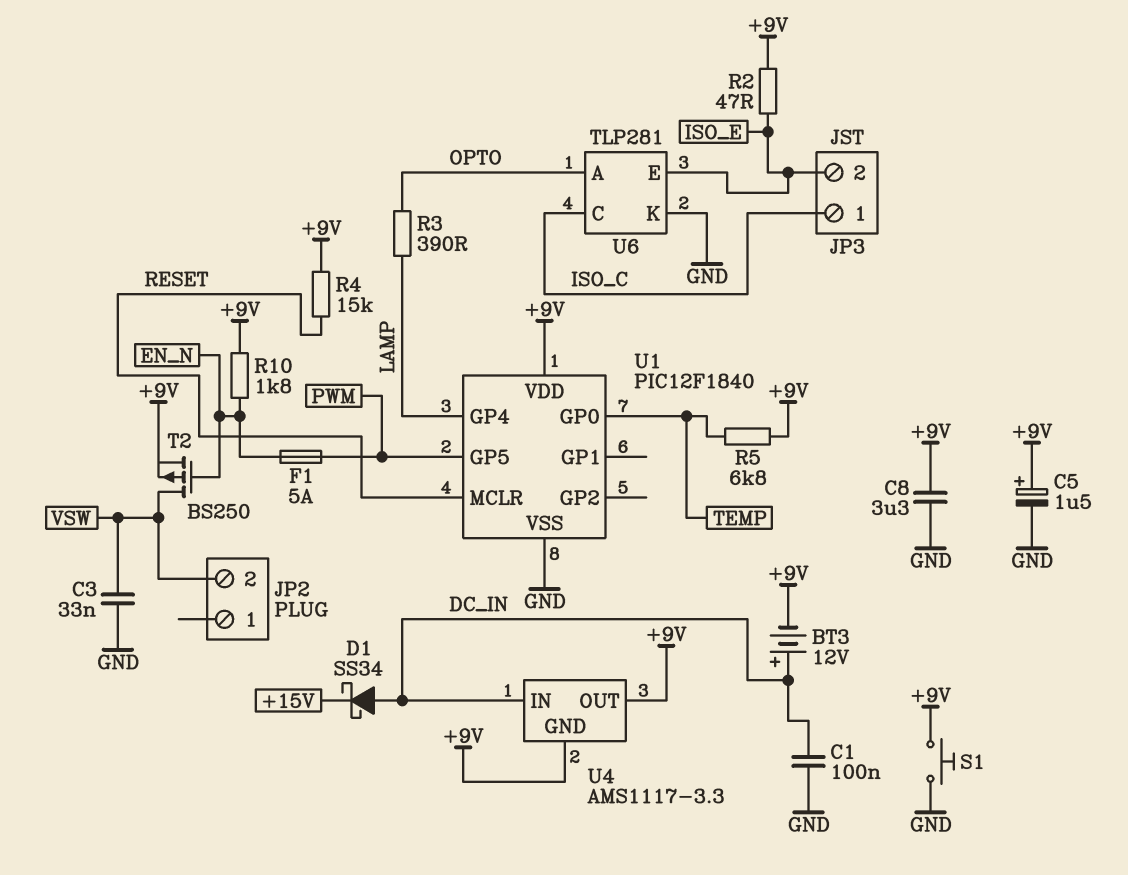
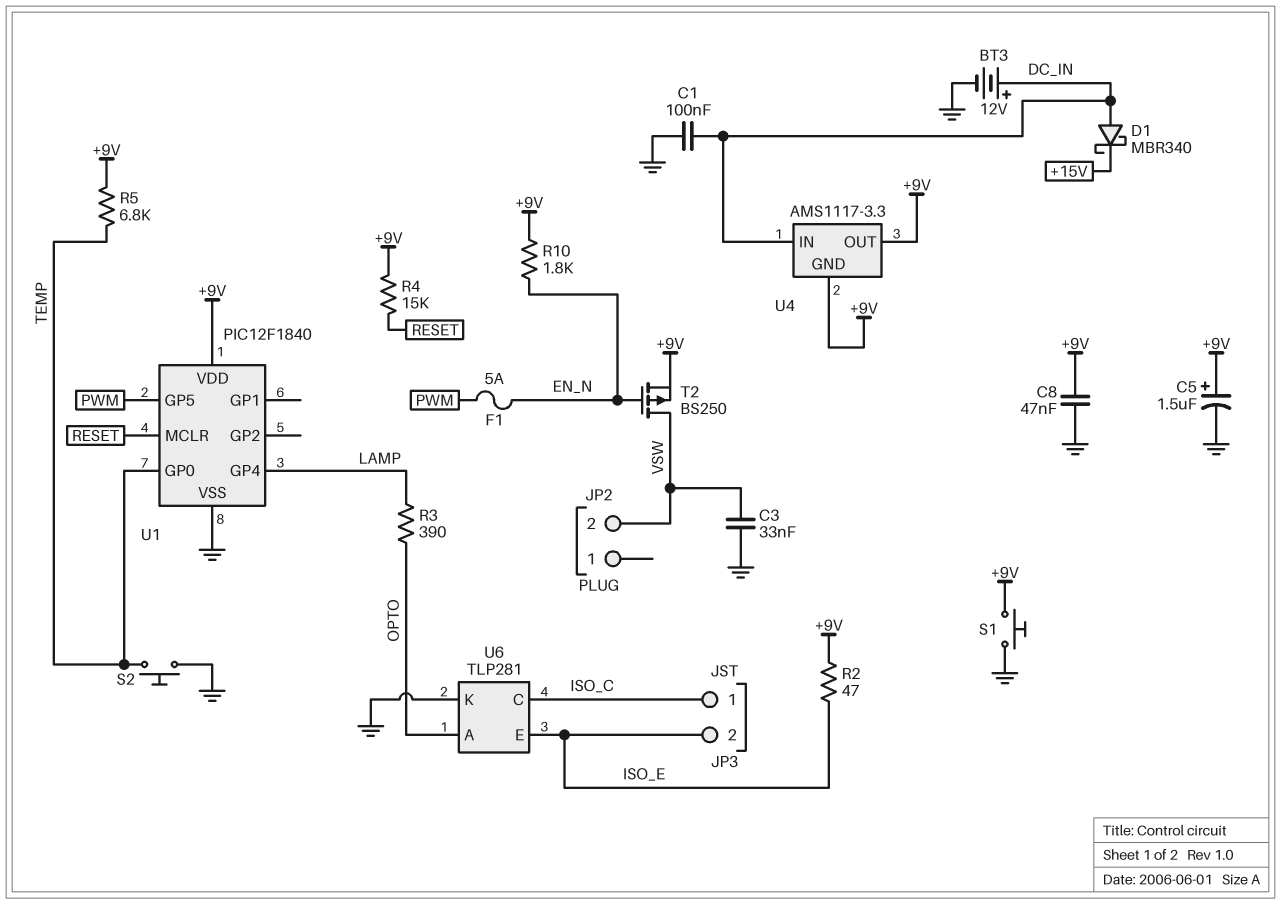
BT3: 12V (plus DC_IN, minus +9V) -> 12V (plus DC_IN, minus GND)
C8: 3.3uF (+9V, GND) -> 47nF (+9V, GND)
D1: schottky SS34 (A DC_IN, K +15V) -> schottky MBR340 (A DC_IN, K +15V)
S2: none -> button (GND, TEMP)

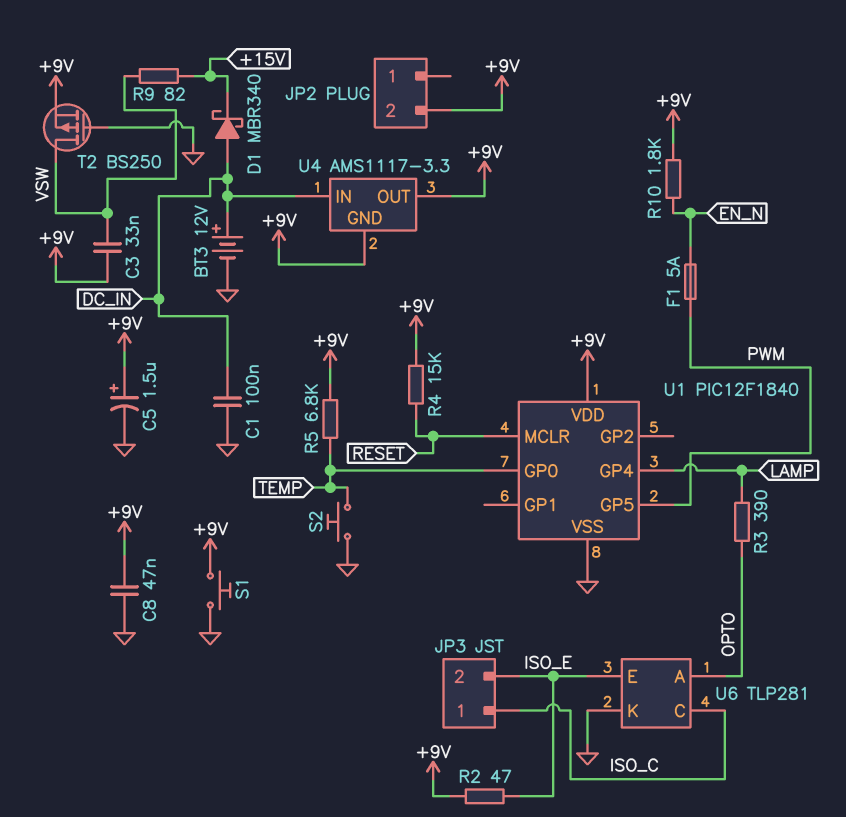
C3: 33nF (GND, VSW) -> 33nF (+9V, VSW)
JP2 pin 2: VSW -> +9V
R9: none -> 82 (+15V, VSW)
T2: PMOS BS250 (G EN_N, D VSW, S +9V) -> PMOS BS250 (G GND, D VSW, S +9V)

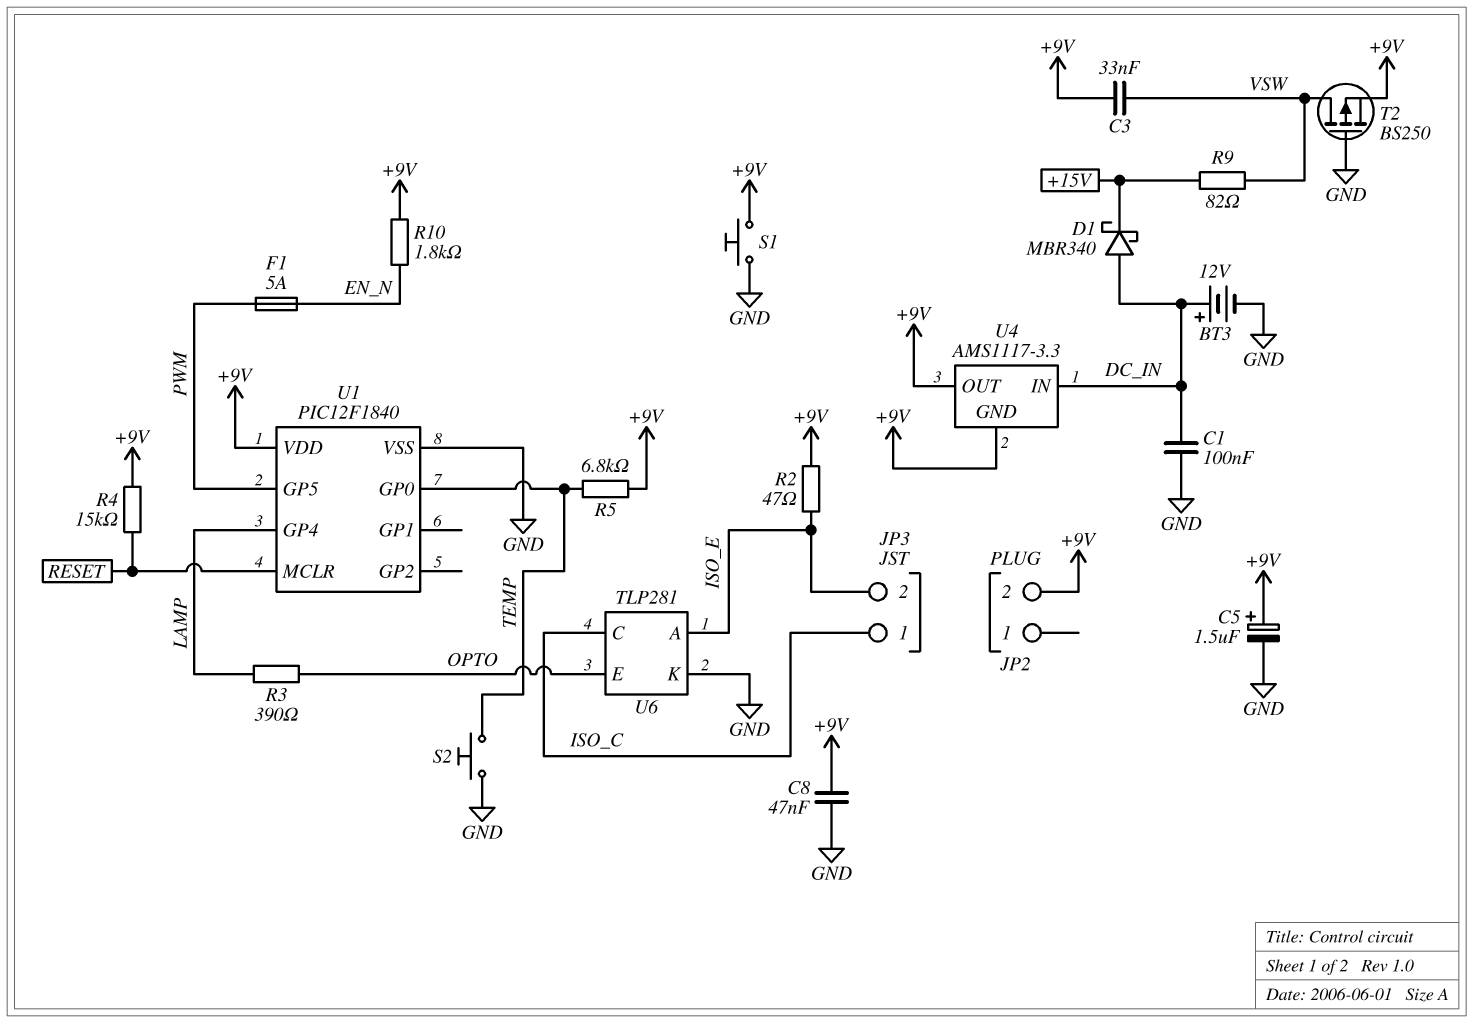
U6 pin A: OPTO -> ISO_E
U6 pin E: ISO_E -> OPTO

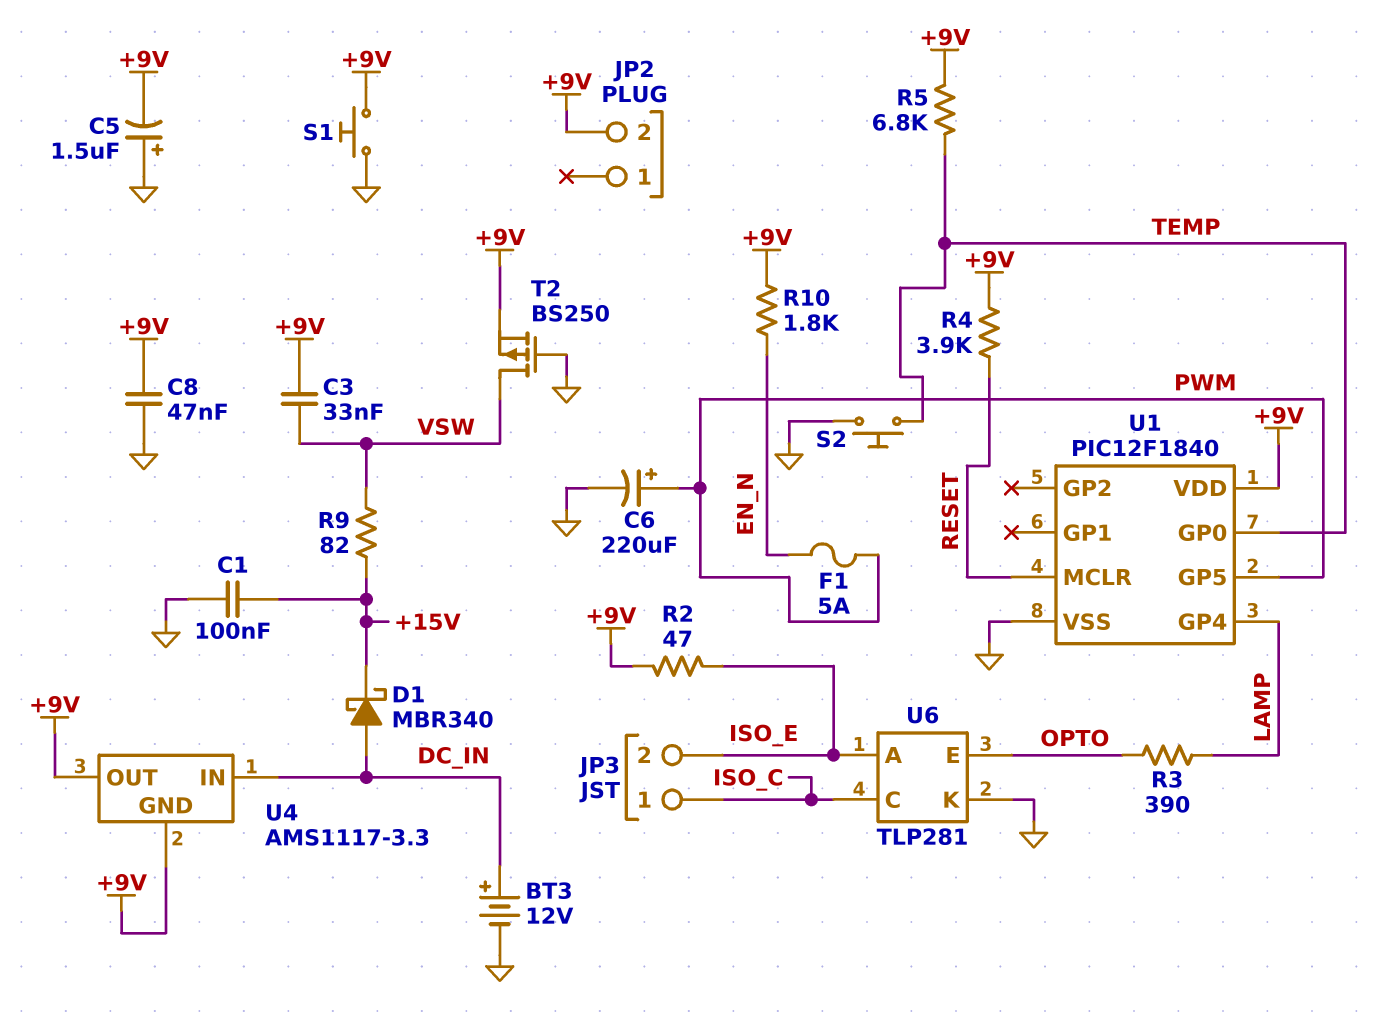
C1: 100nF (DC_IN, GND) -> 100nF (+15V, GND)
C5: 1.5uF (plus +9V, minus GND) -> 1.5uF (plus GND, minus +9V)
C6: none -> 220uF (plus PWM, minus GND)
R4: 15k (+9V, RESET) -> 3.9k (+9V, RESET)

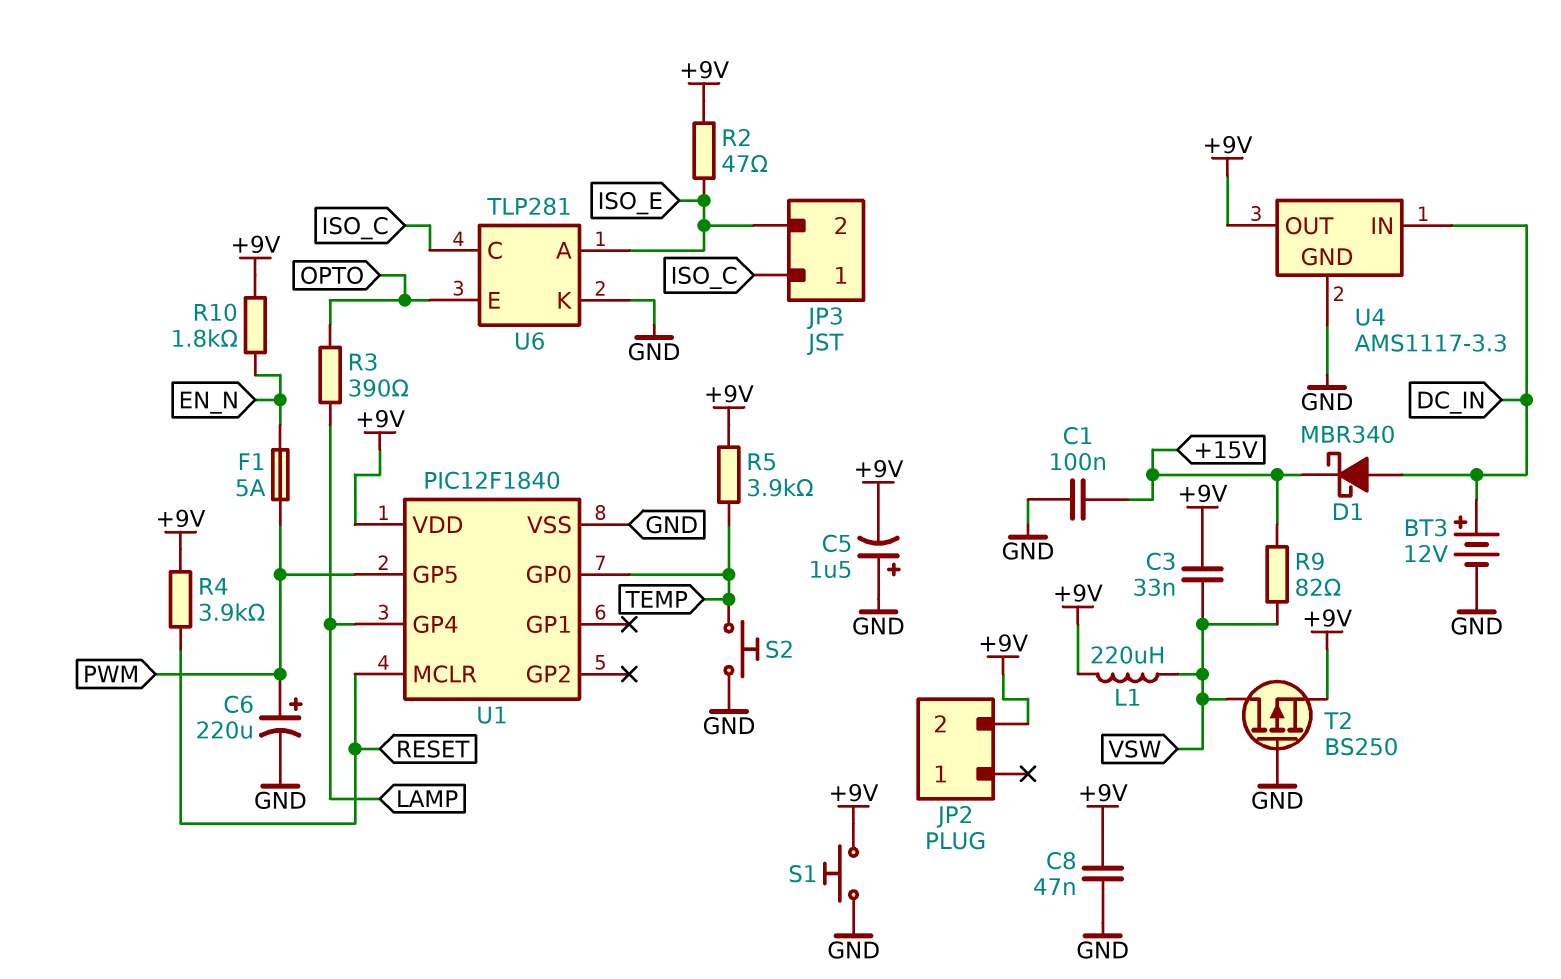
L1: none -> 220uH (+9V, VSW)
R5: 6.8k (+9V, TEMP) -> 3.9k (+9V, TEMP)
U4 pin GND: +9V -> GND

